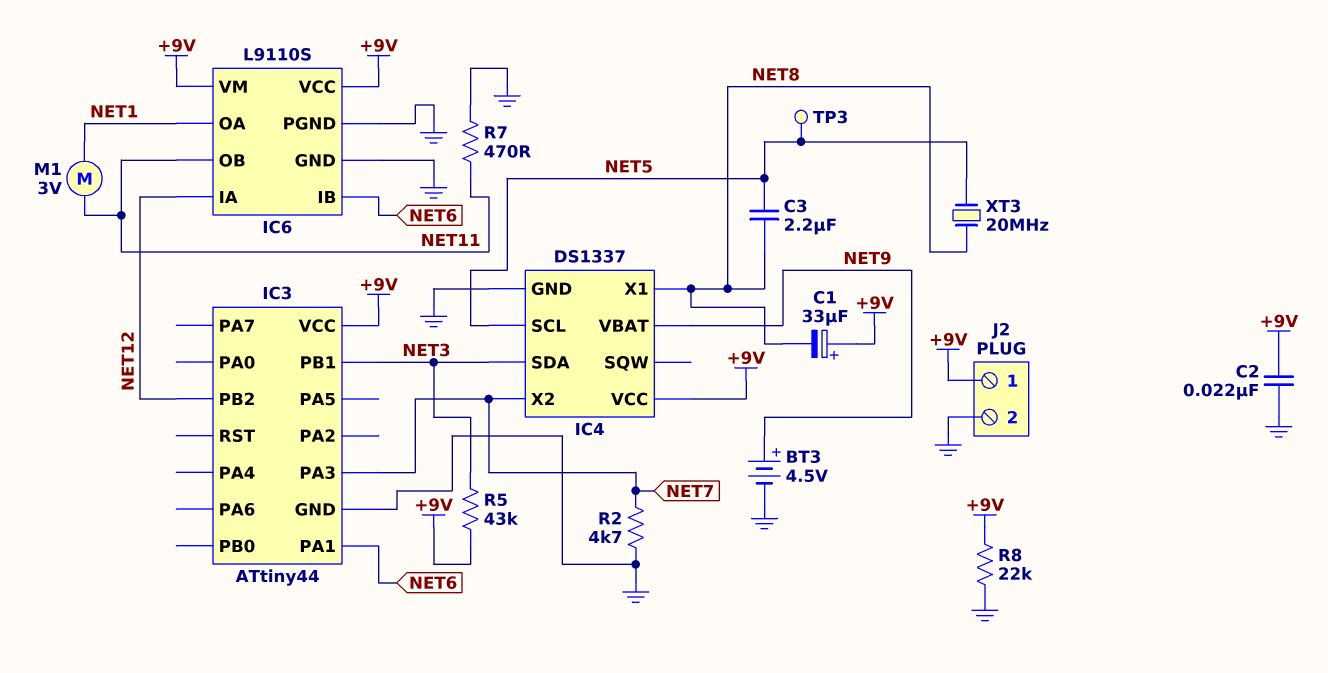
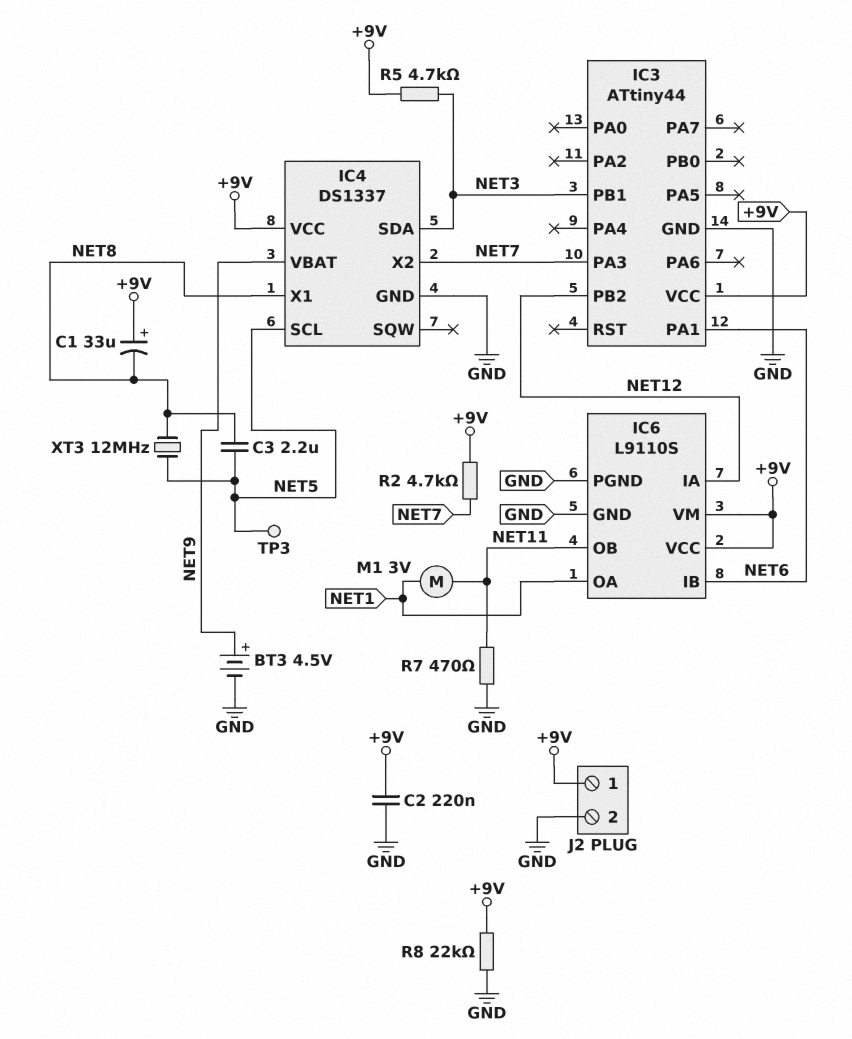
C2: 22nF (+9V, GND) -> 220nF (+9V, GND)
R2: 4.7k (GND, NET7) -> 4.7k (+9V, NET7)
R5: 43k (+9V, NET3) -> 4.7k (+9V, NET3)
XT3: 20MHz (NET5, NET8) -> 12MHz (NET5, NET8)

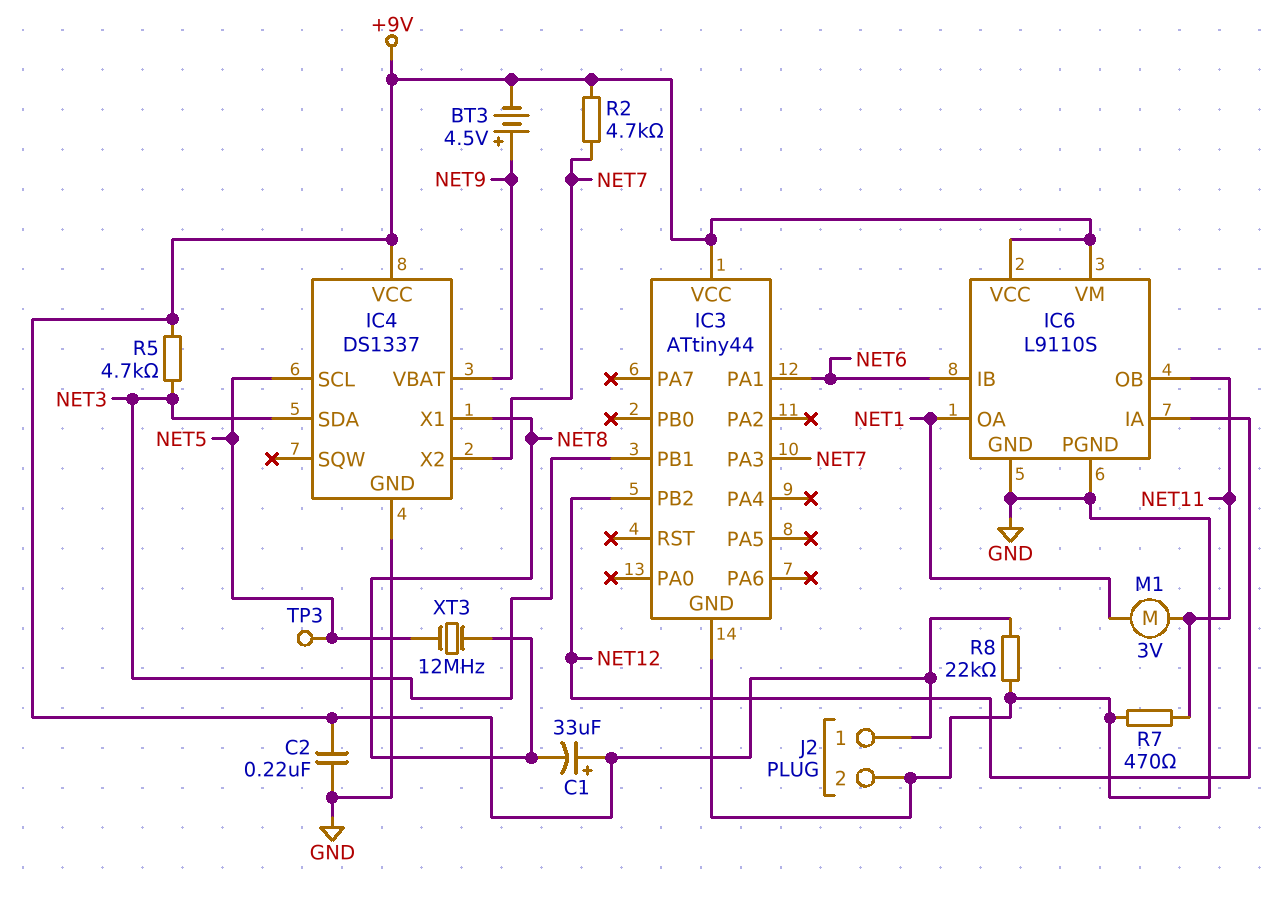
BT3: 4.5V (plus NET9, minus GND) -> 4.5V (plus NET9, minus +9V)
C3: 2.2uF (NET5, NET8) -> none

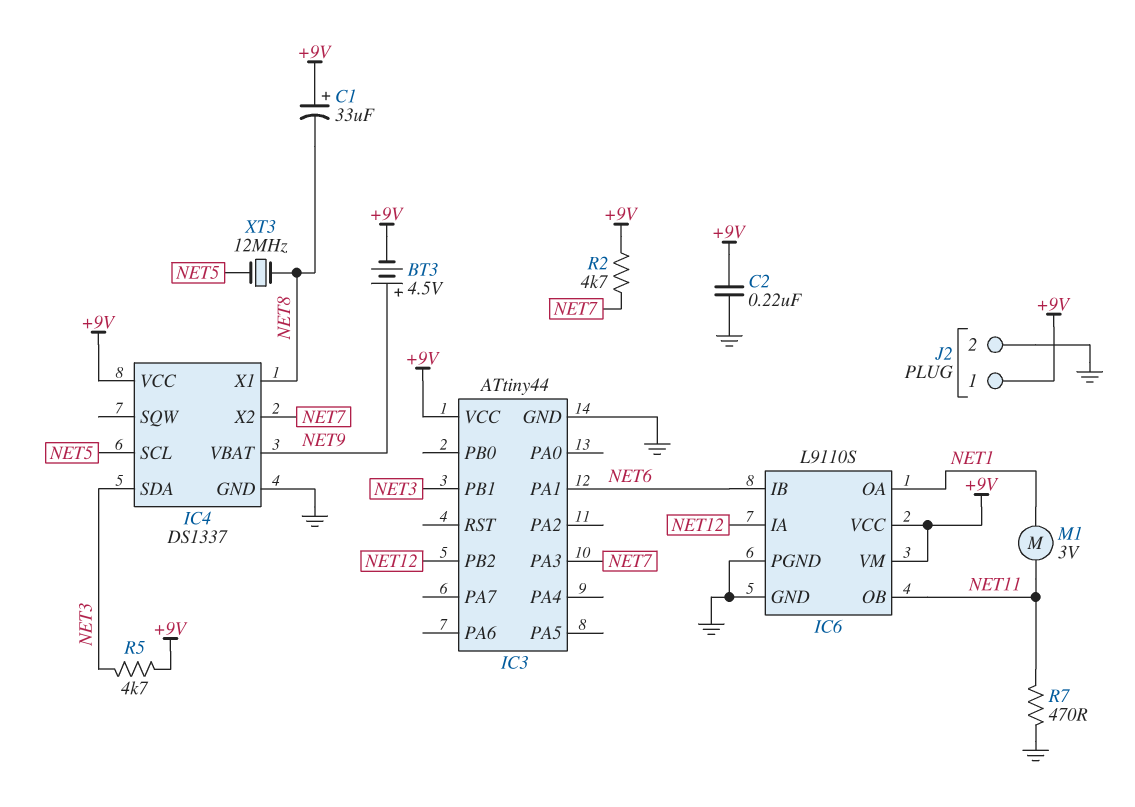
R8: 22k (+9V, GND) -> none
TP3: test point (NET5) -> none

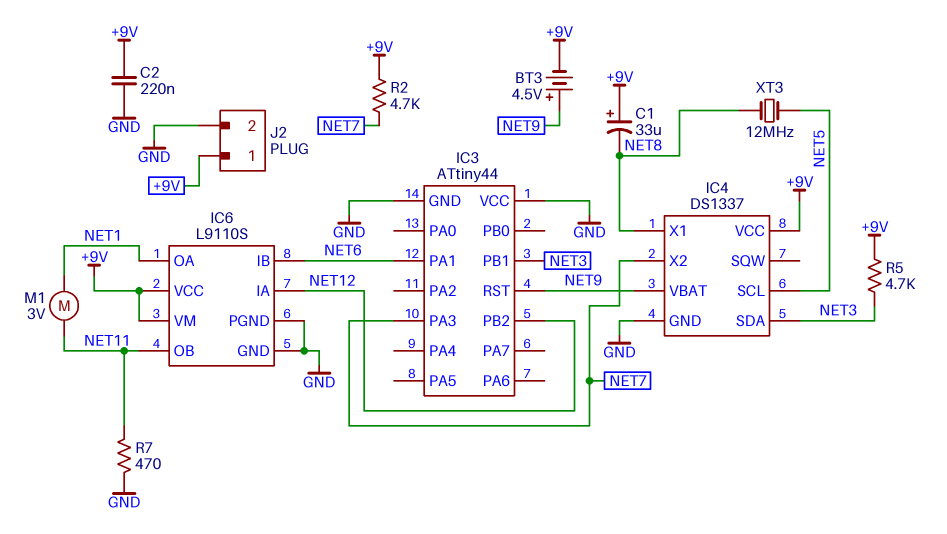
IC3 pin RST: none -> NET9
IC3 pin VCC: +9V -> GND

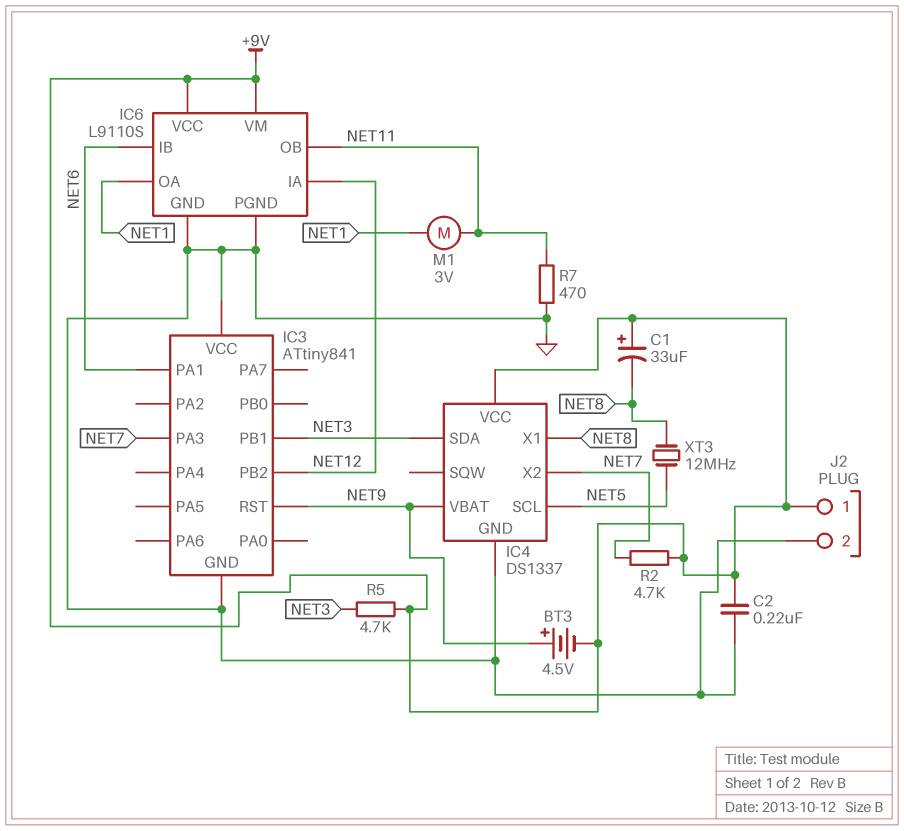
IC3: ATtiny44 -> ATtiny841

